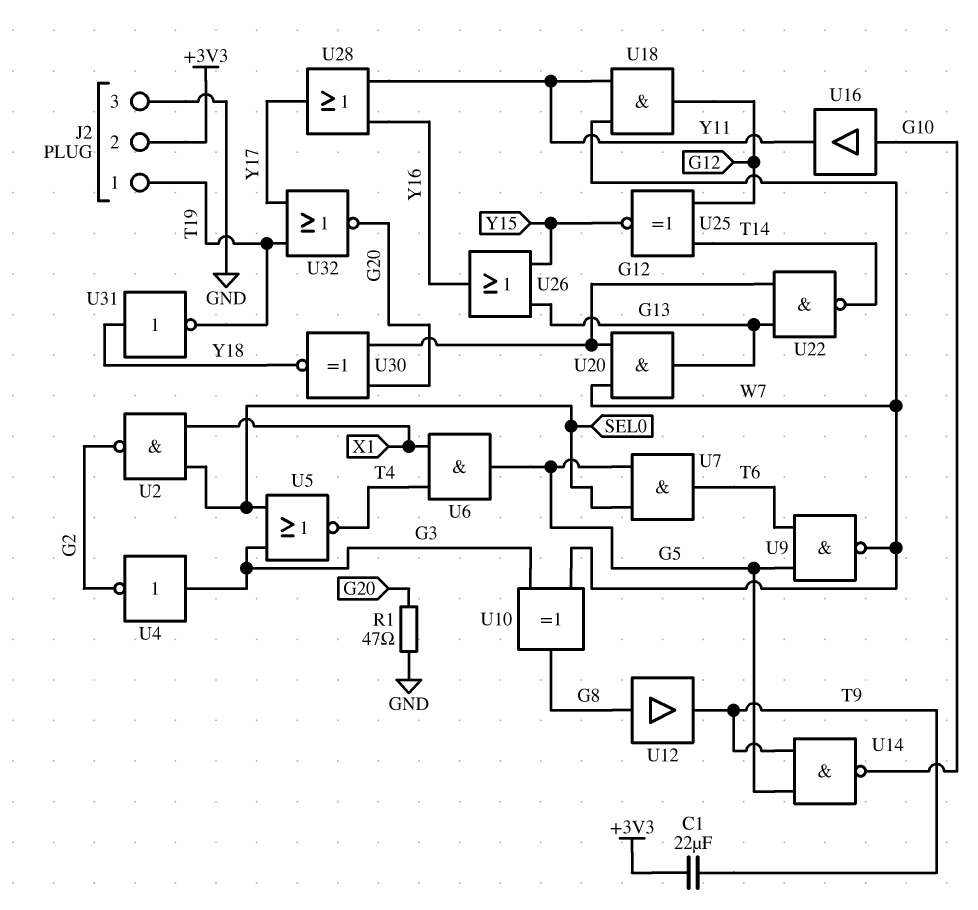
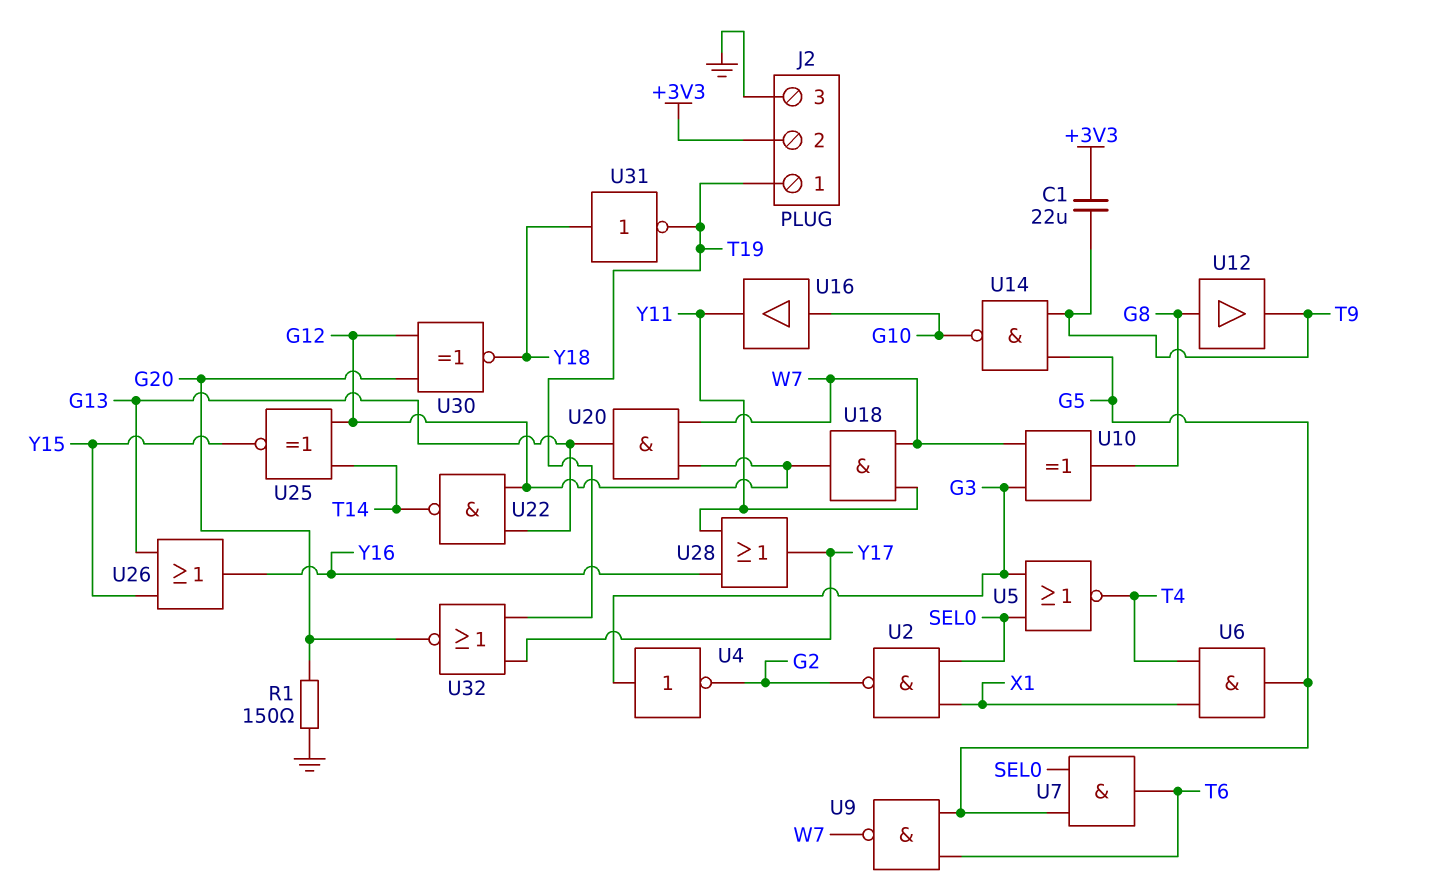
R1: 47 (G20, GND) -> 150 (G20, GND)

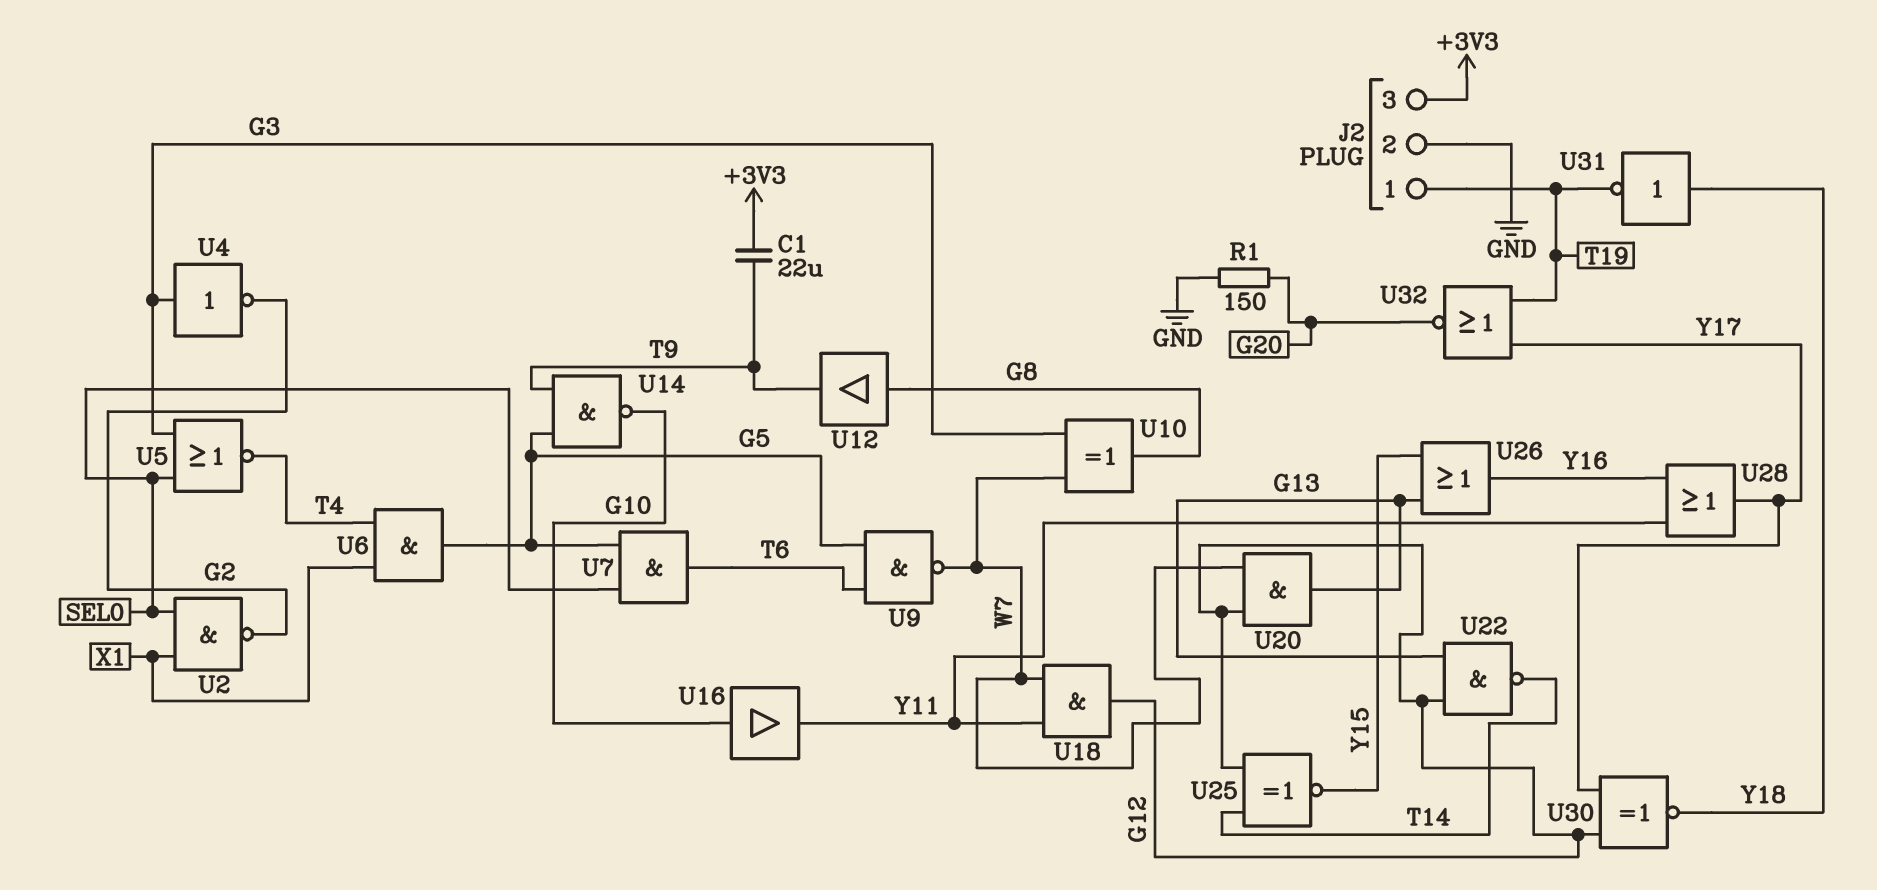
J2 pin 2: +3V3 -> GND
J2 pin 3: GND -> +3V3
U30: XNOR (in G12, in G20, out Y18) -> XNOR (in G12, in Y17, out Y18)

